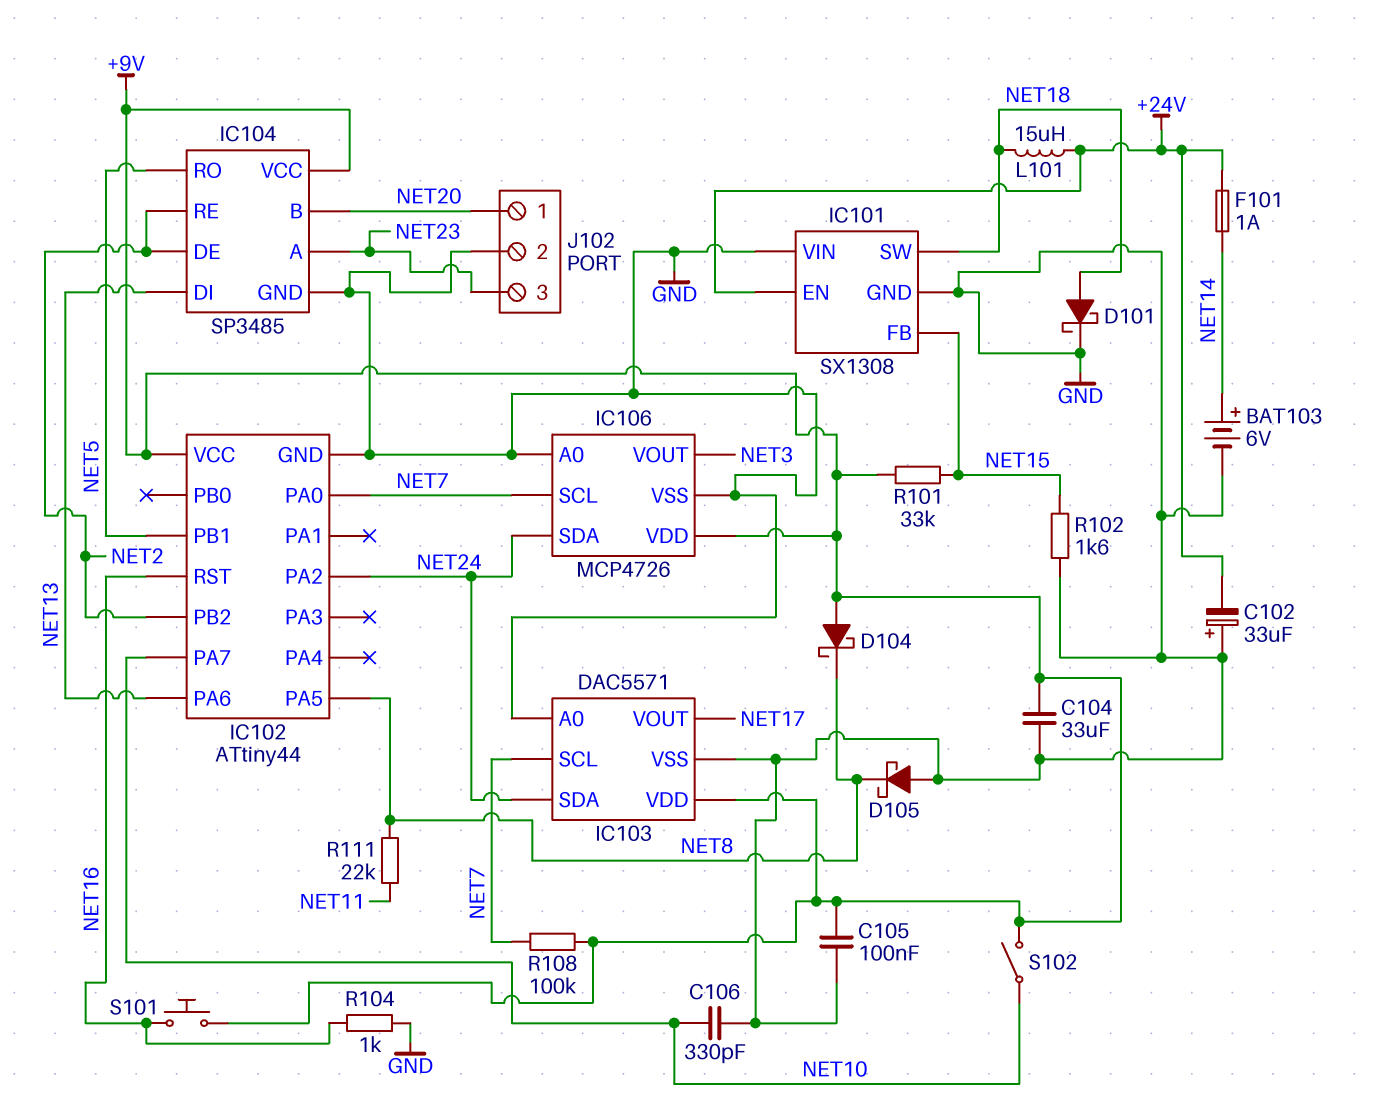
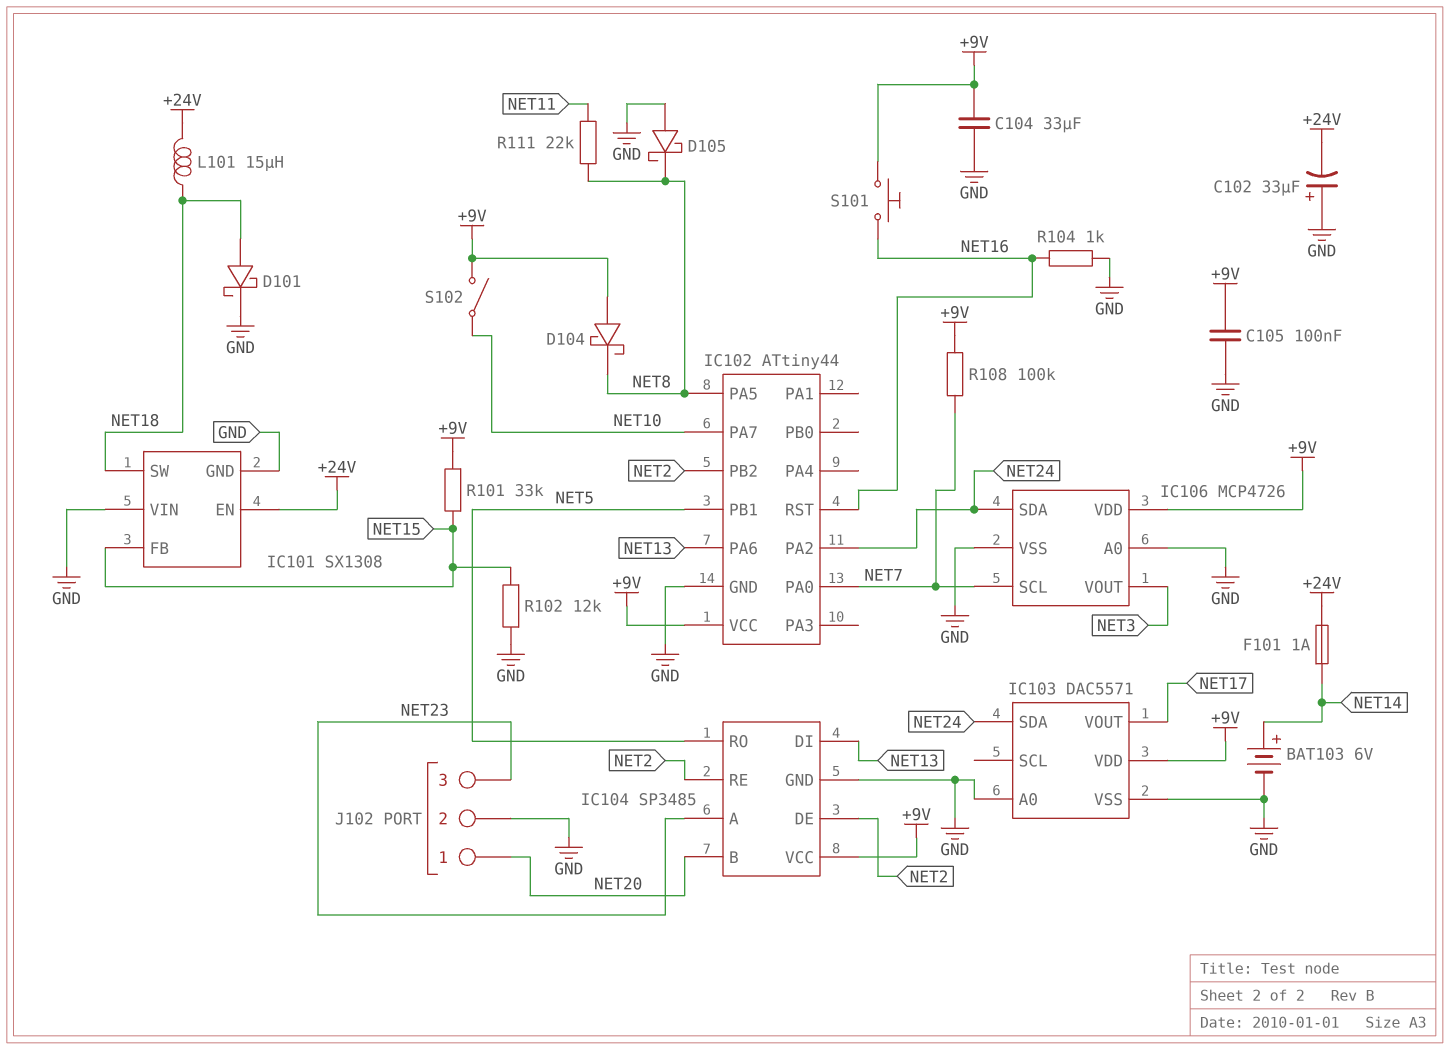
C106: 330pF (GND, NET10) -> none
IC103 pin SCL: NET7 -> none
R102: 1.6k (GND, NET15) -> 12k (GND, NET15)

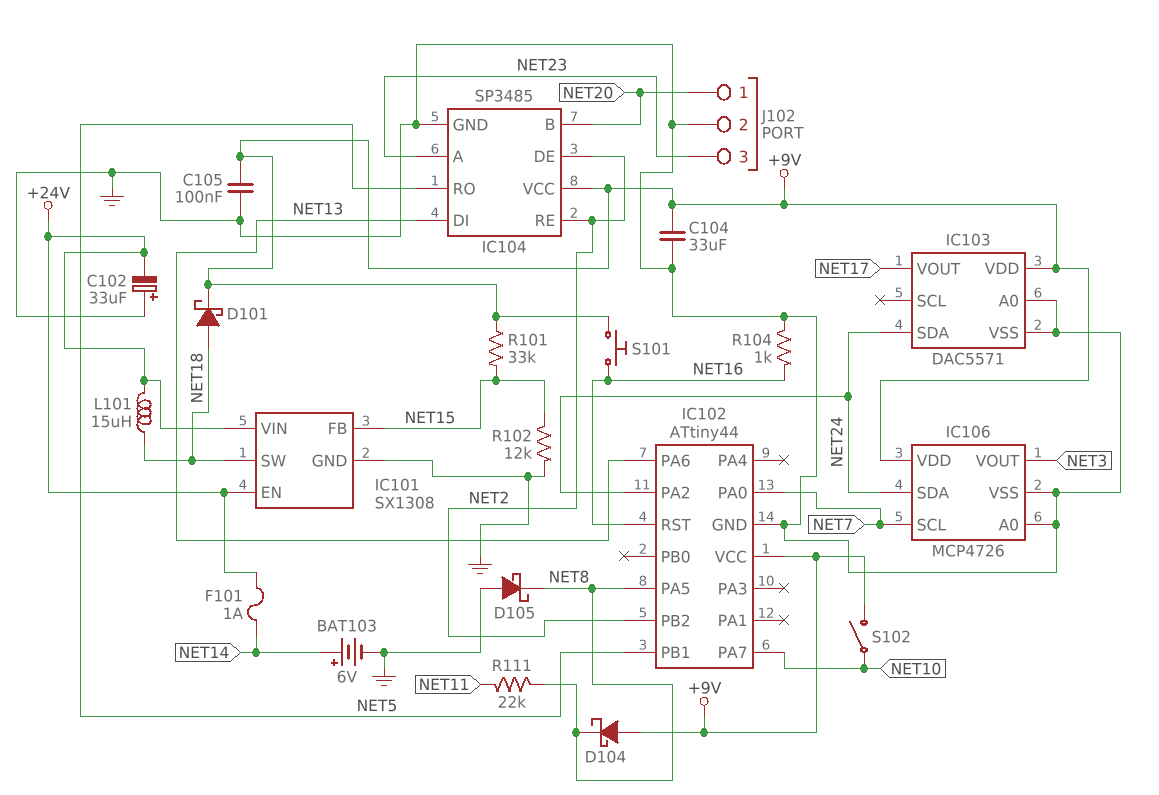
D101: schottky (A NET18, K GND) -> schottky (A NET18, K +9V)
IC101 pin VIN: GND -> +24V
R108: 100k (+9V, NET7) -> none

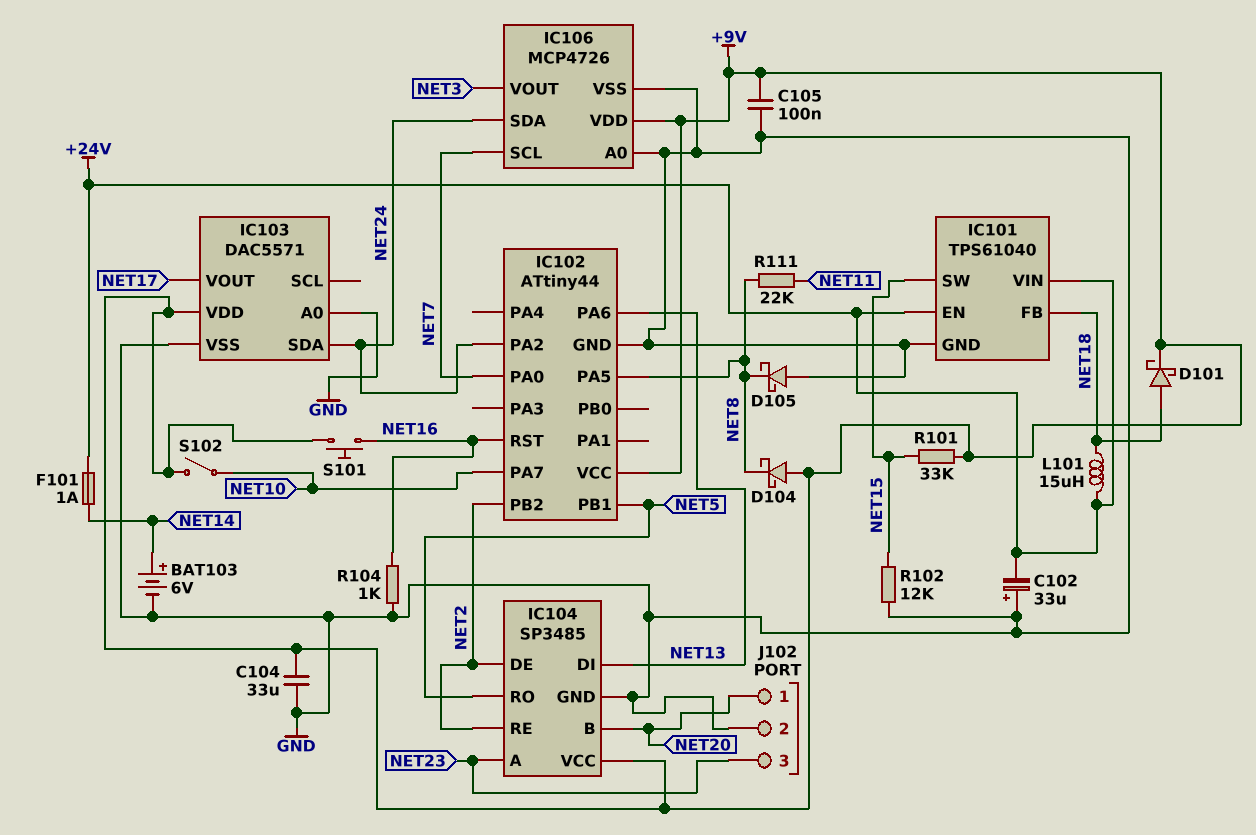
IC101: SX1308 -> TPS61040
IC101 pin FB: NET15 -> NET18
IC101 pin SW: NET18 -> NET15

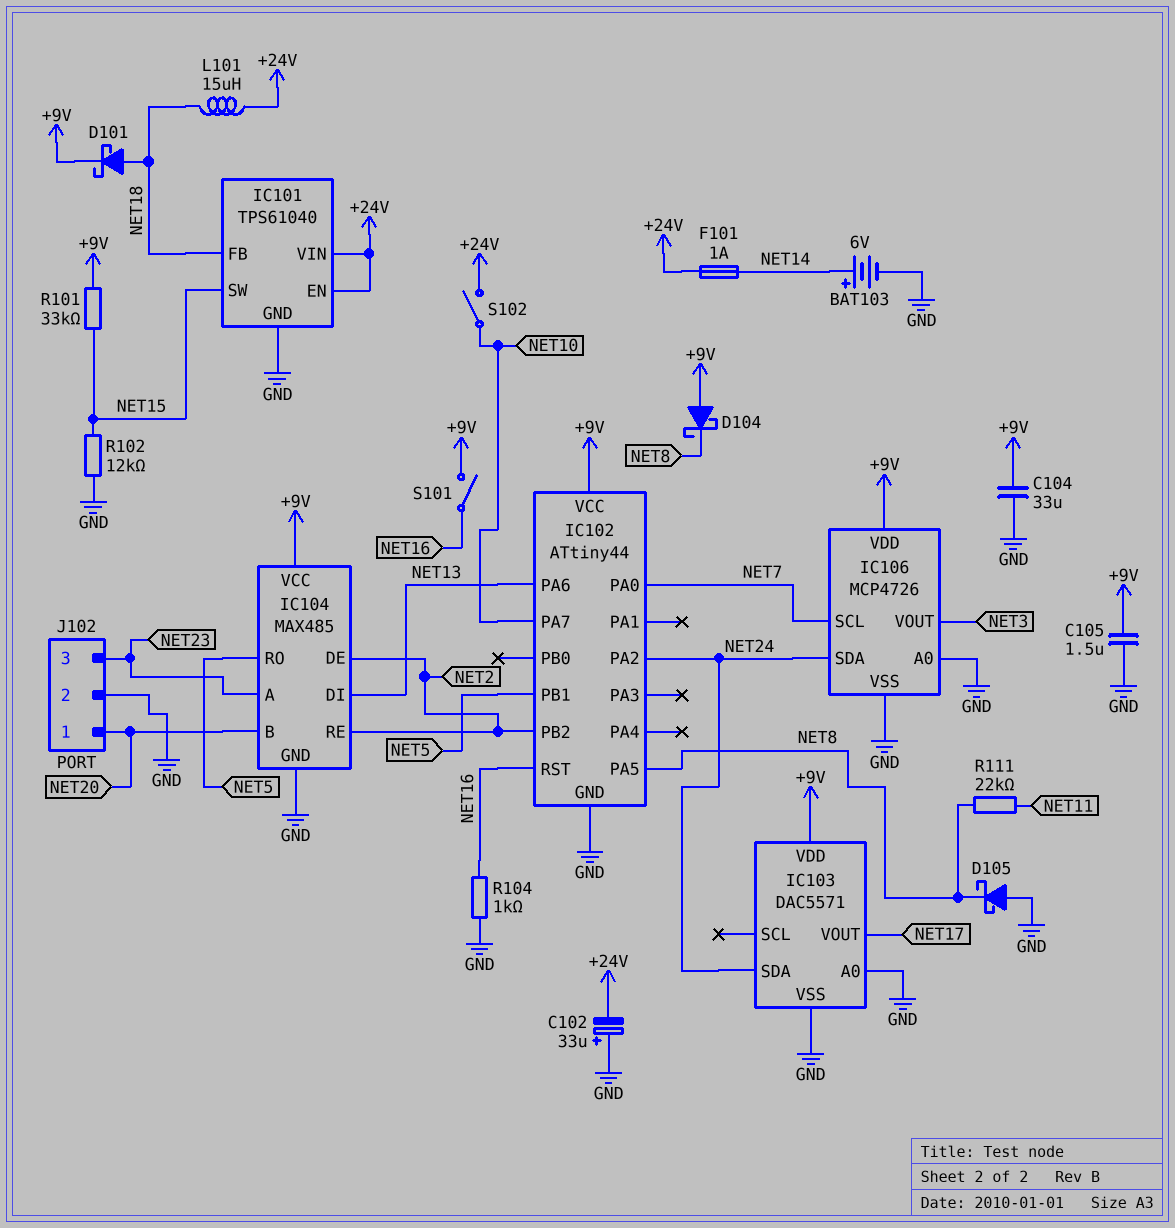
C105: 100nF (+9V, GND) -> 1.5uF (+9V, GND)
IC104: SP3485 -> MAX485
S101: button (+9V, NET16) -> switch (+9V, NET16)
S102: switch (+9V, NET10) -> switch (+24V, NET10)

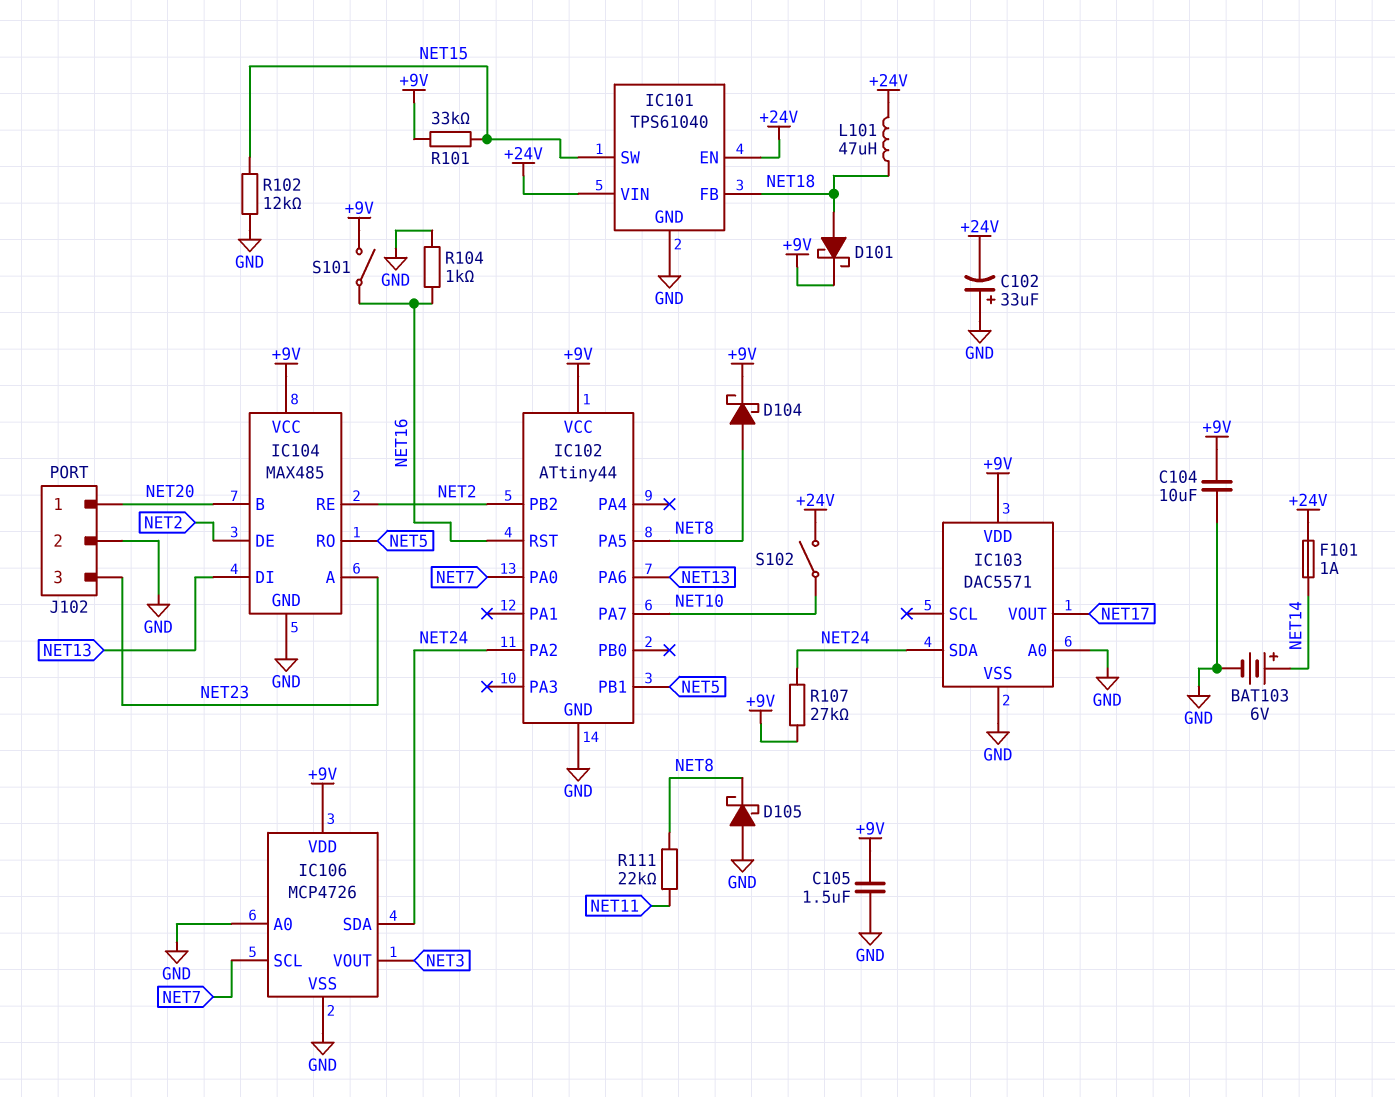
C104: 33uF (+9V, GND) -> 10uF (+9V, GND)
D104: schottky (A +9V, K NET8) -> schottky (A NET8, K +9V)
L101: 15uH (+24V, NET18) -> 47uH (+24V, NET18)
R107: none -> 27k (+9V, NET24)

